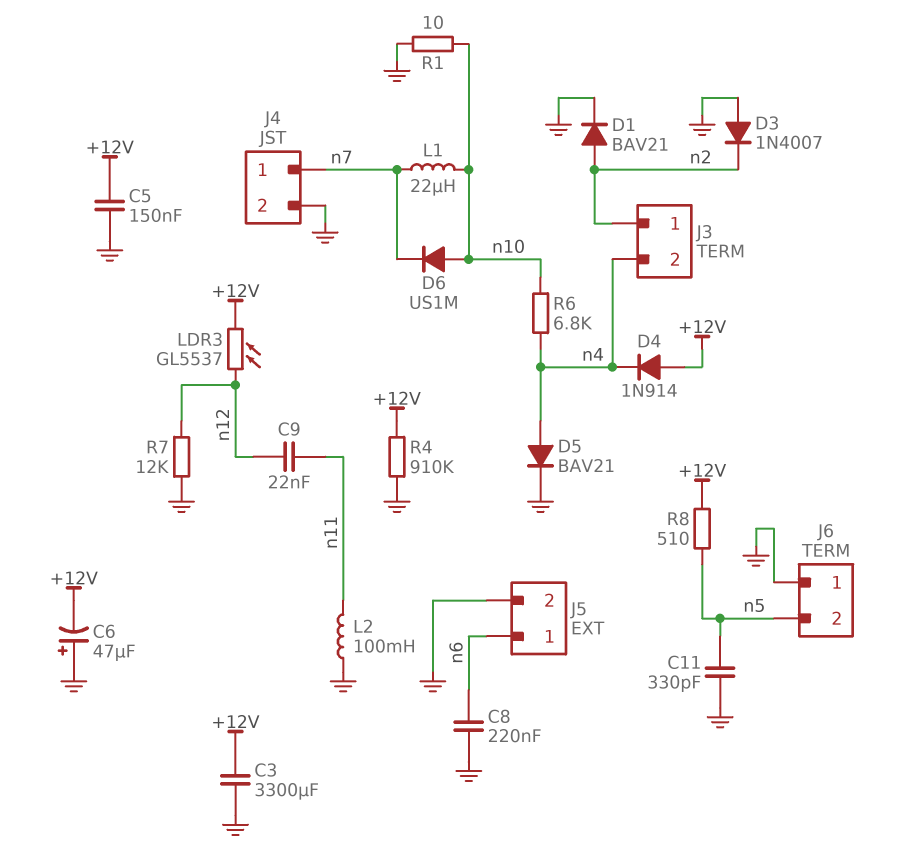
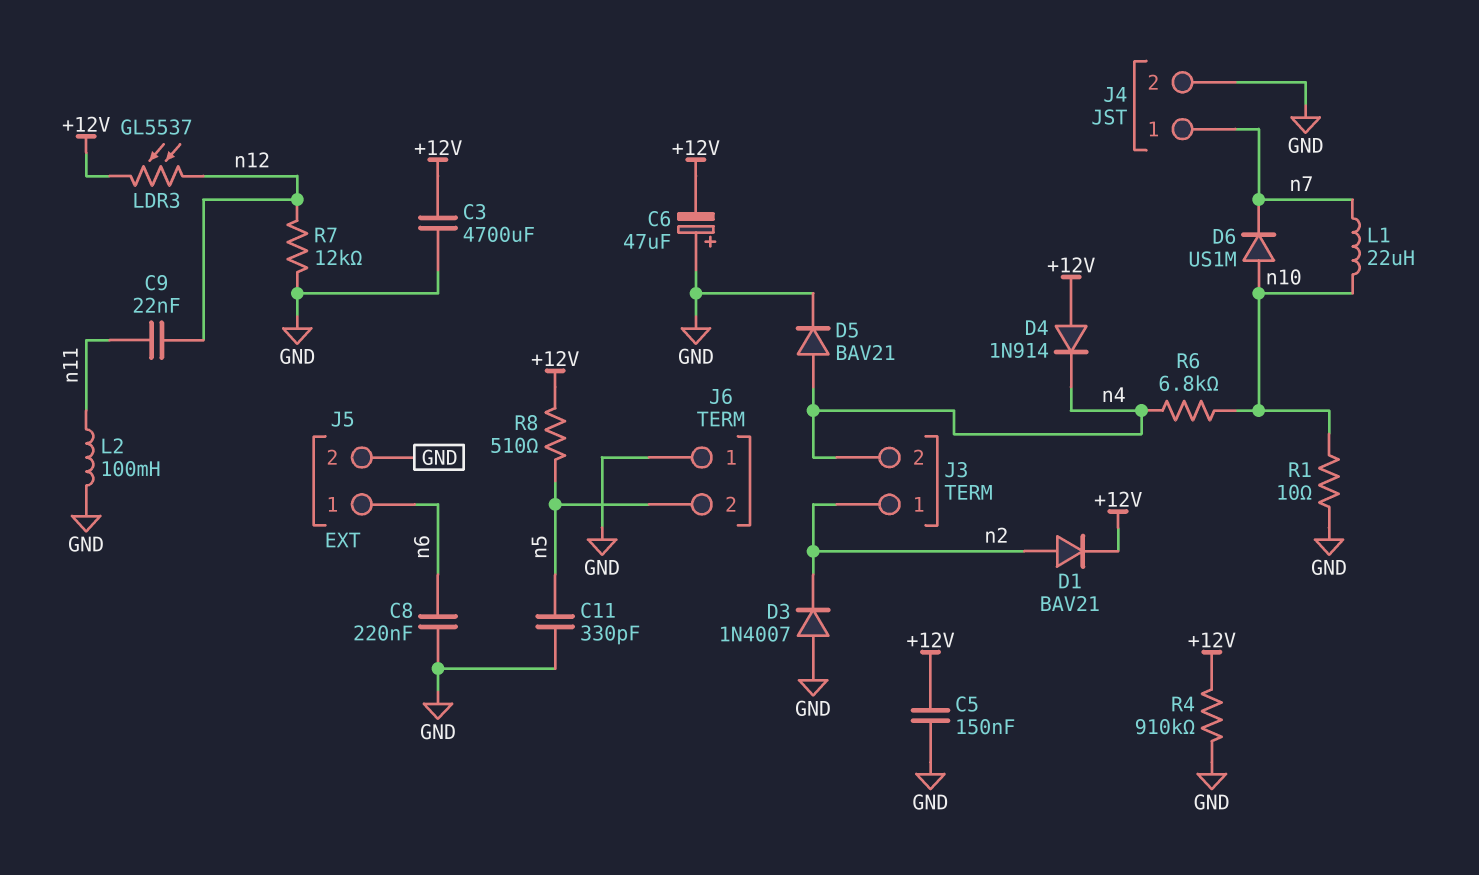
C3: 3300uF (+12V, GND) -> 4700uF (+12V, GND)
D1: diode BAV21 (A n2, K GND) -> diode BAV21 (A n2, K +12V)

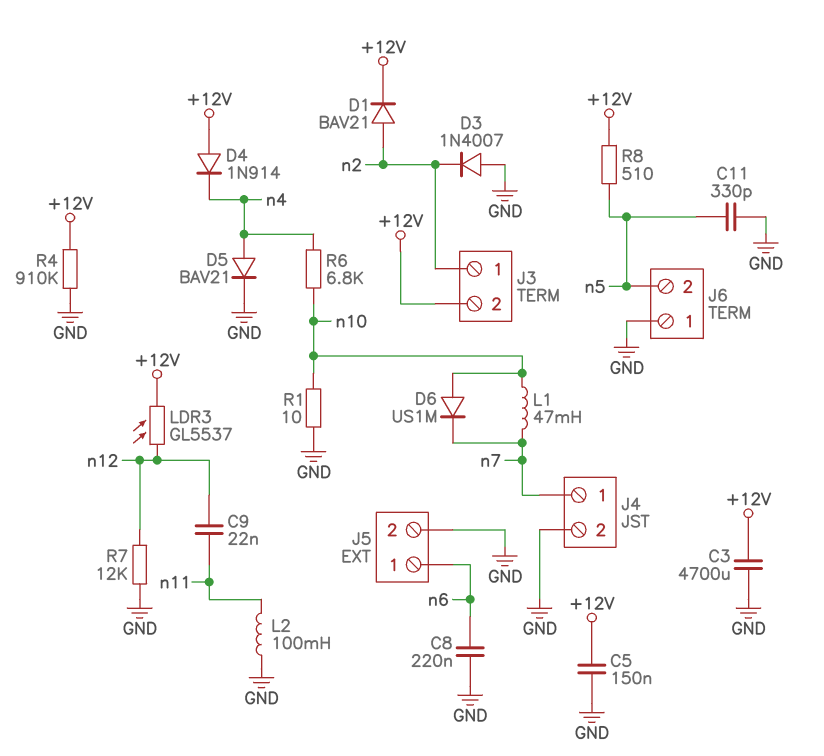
C6: 47uF (plus GND, minus +12V) -> none
J3 pin 2: n4 -> +12V
L1: 22uH (n7, n10) -> 47mH (n7, n10)

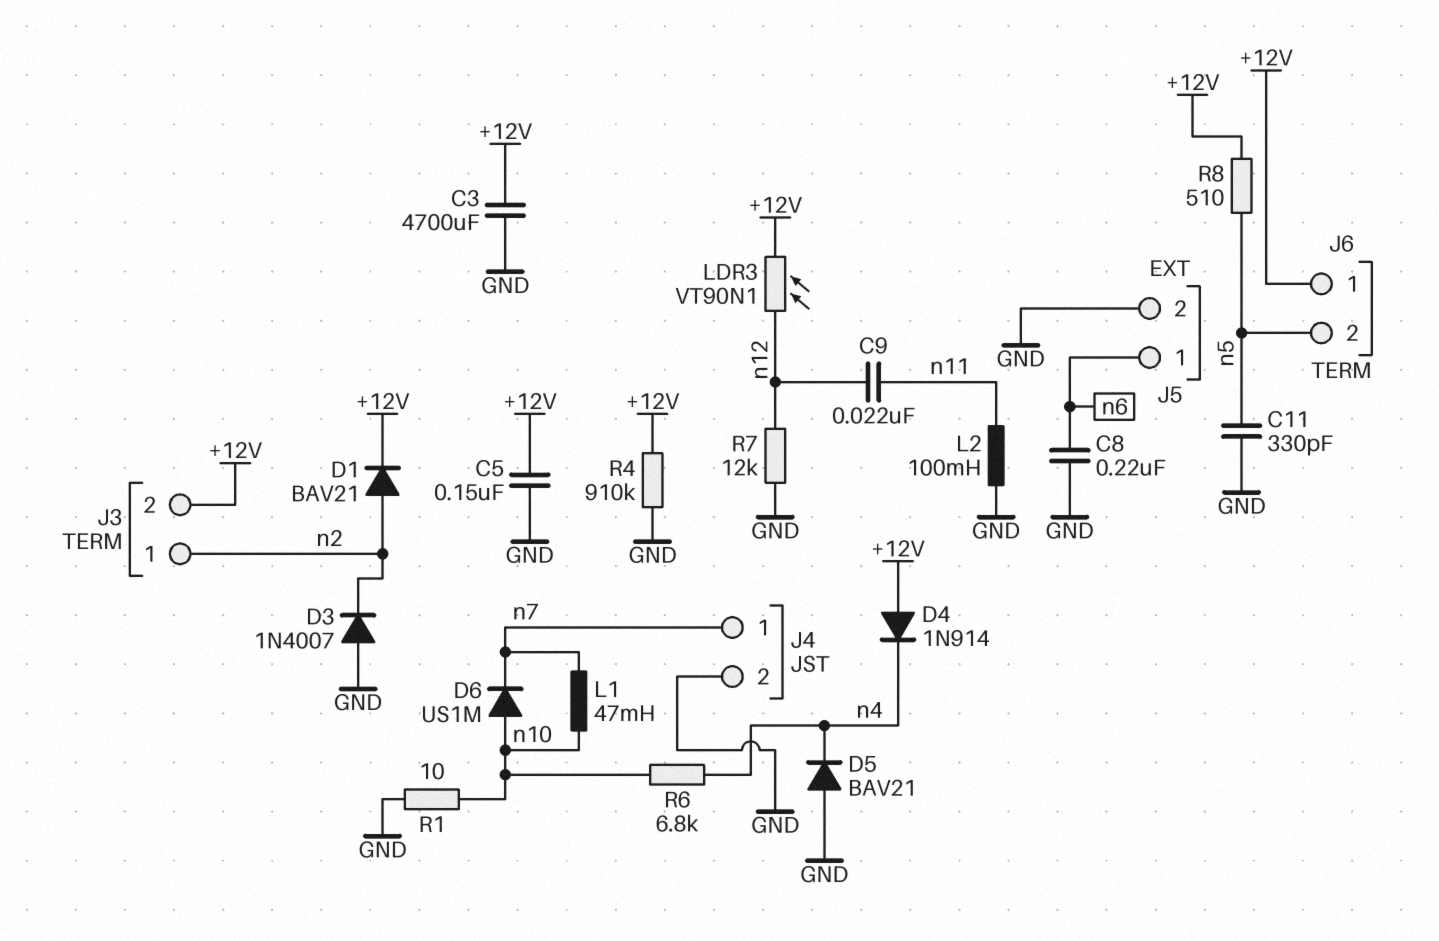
D5: diode BAV21 (A n4, K GND) -> diode BAV21 (A GND, K n4)
J6 pin 1: GND -> +12V
LDR3: GL5537 (+12V, n12) -> VT90N1 (+12V, n12)

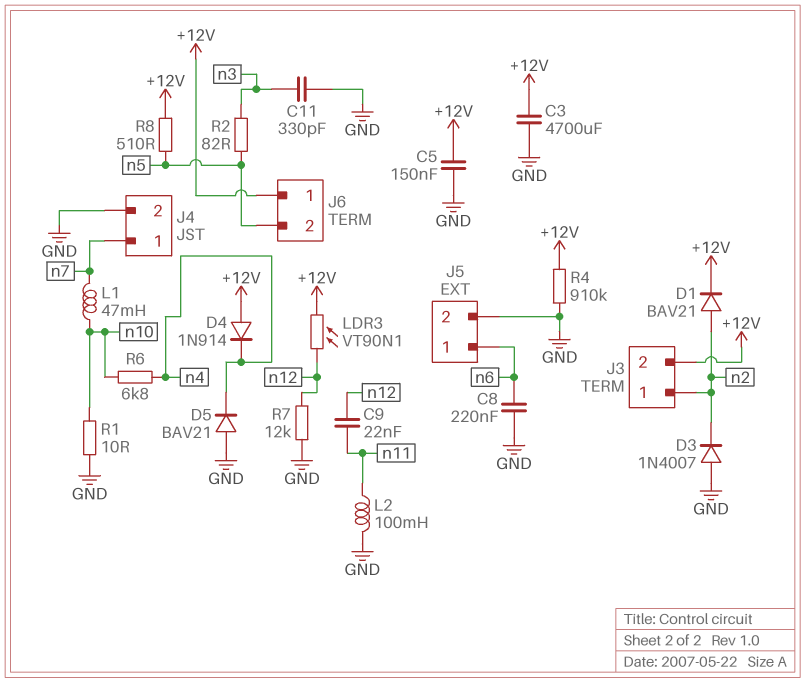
C11: 330pF (GND, n5) -> 330pF (GND, n3)
D6: diode US1M (A n10, K n7) -> none
R2: none -> 82 (n3, n5)

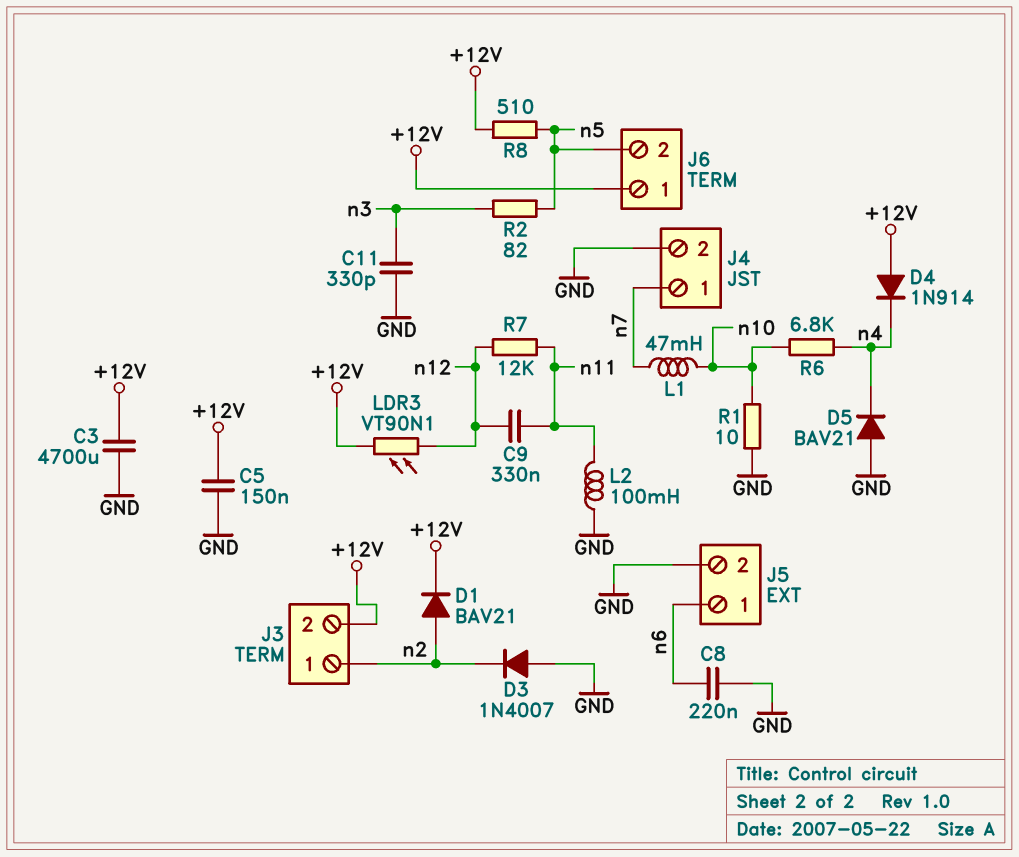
C9: 22nF (n11, n12) -> 330nF (n11, n12)
R4: 910k (+12V, GND) -> none
R7: 12k (GND, n12) -> 12k (n11, n12)

